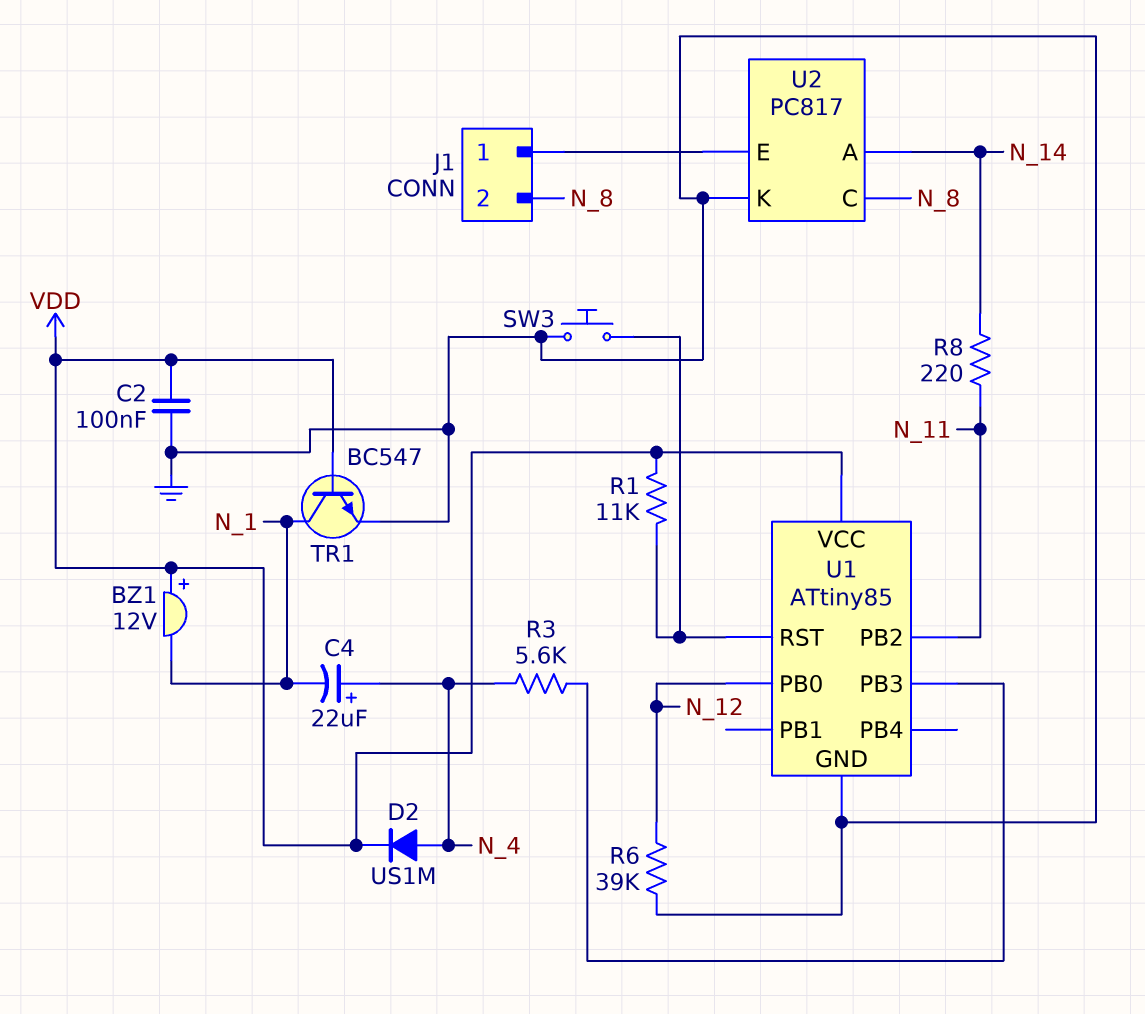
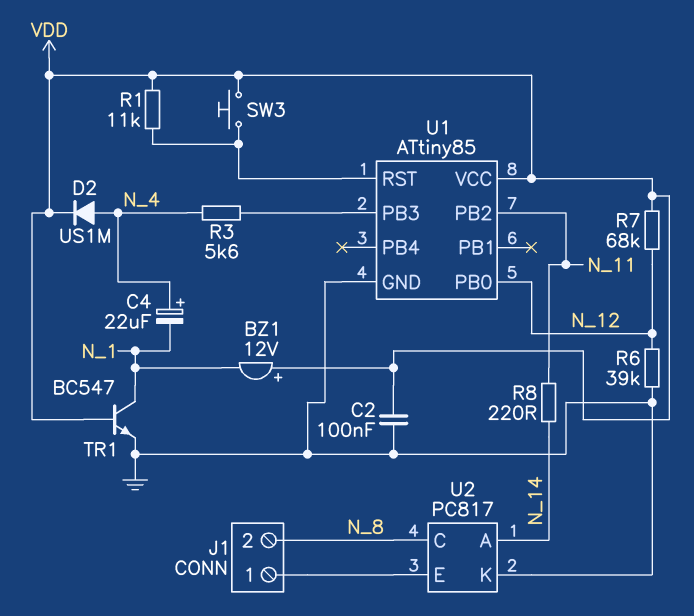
R7: none -> 68k (N_12, VDD)
SW3: button (GND, U1/RST) -> button (U1/RST, VDD)

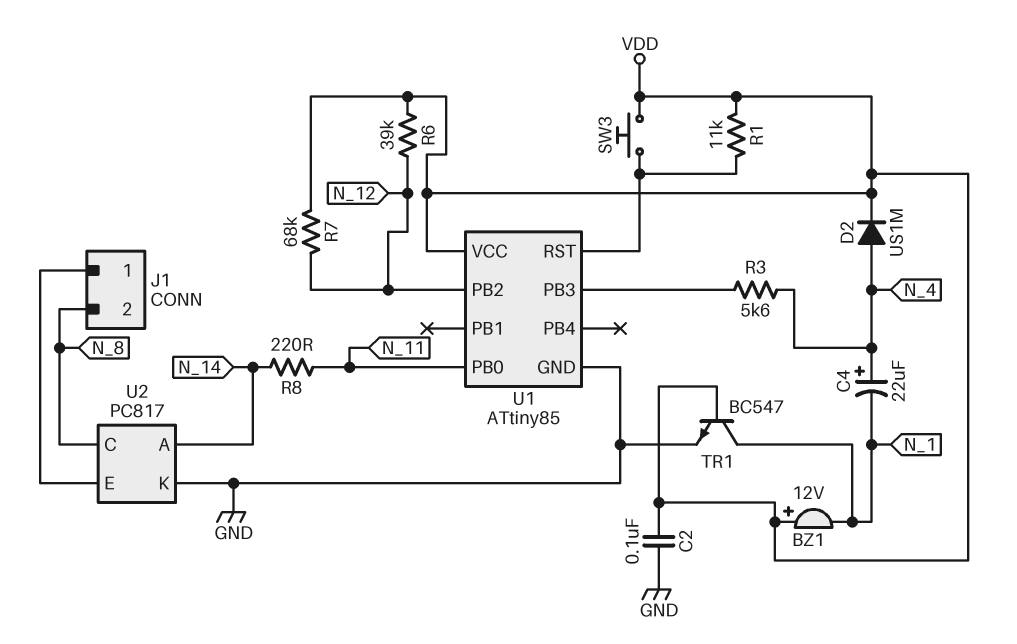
R6: 39k (GND, N_12) -> 39k (N_12, VDD)
U1 pin PB0: N_12 -> N_11
U1 pin PB2: N_11 -> N_12

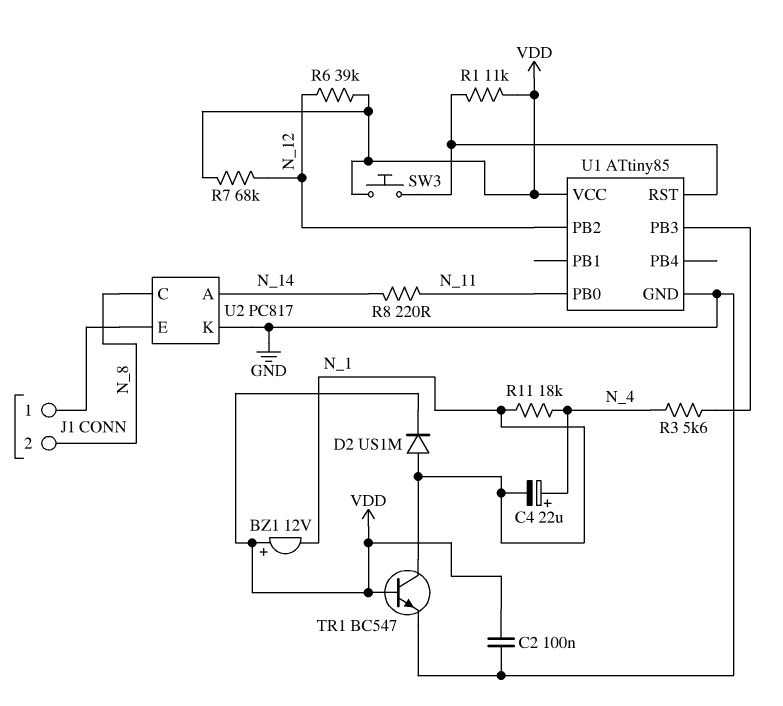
D2: diode US1M (A N_4, K VDD) -> diode US1M (A N_1, K VDD)
R11: none -> 18k (N_1, N_4)

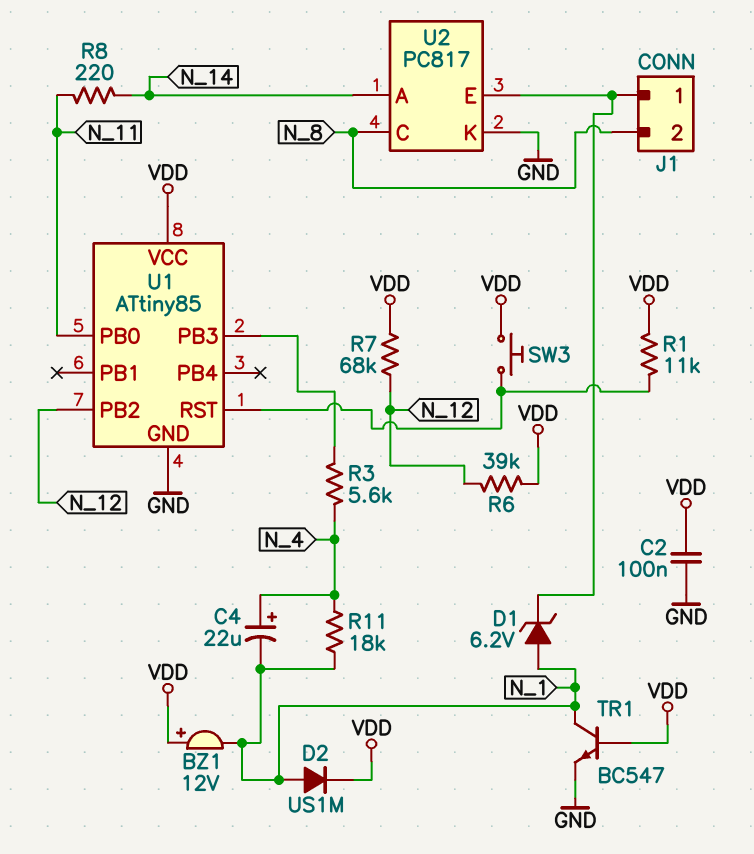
D1: none -> zener 6.2V (A N_1, K J1/1)

